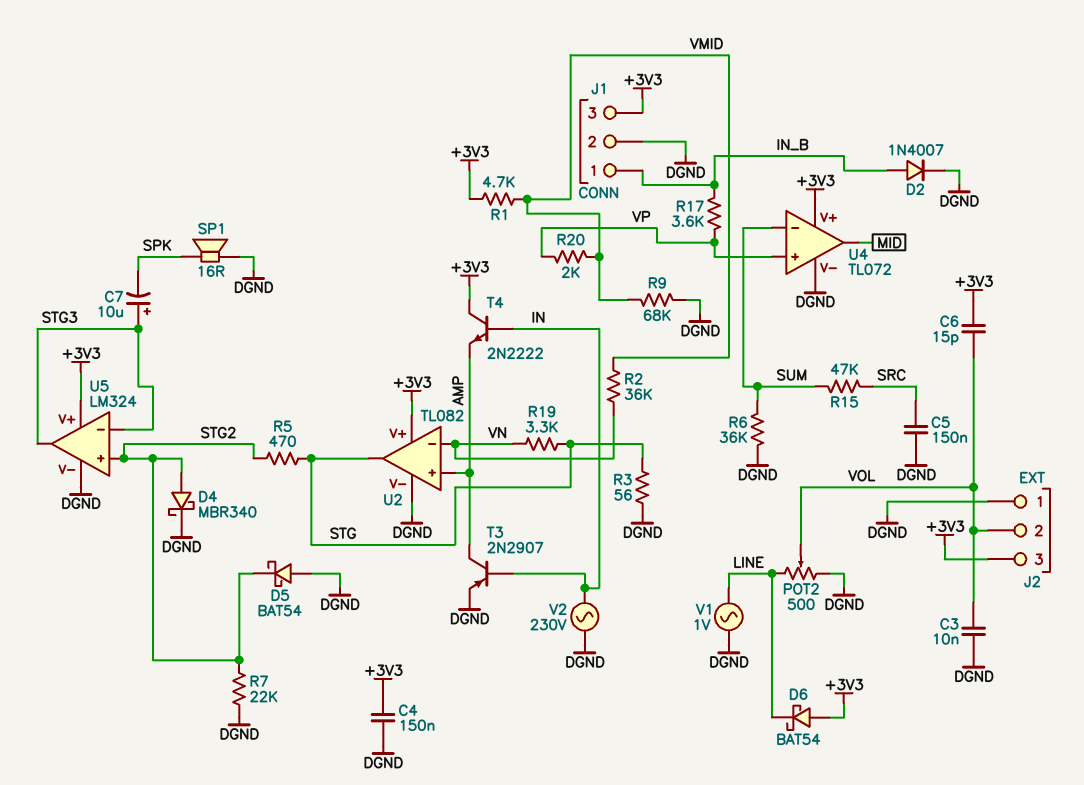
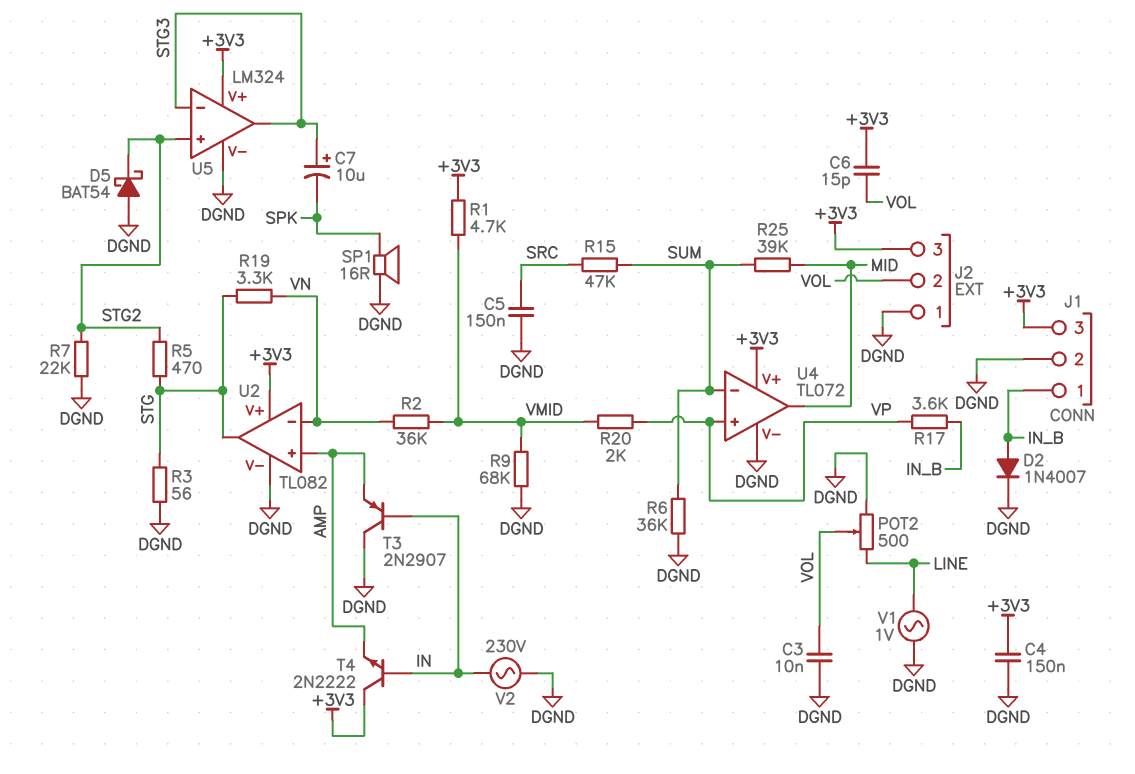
D4: schottky MBR340 (A STG2, K DGND) -> none
D6: schottky BAT54 (A +3V3, K LINE) -> none
R25: none -> 39k (MID, SUM)
T3: PNP 2N2907 (B IN, C AMP, E DGND) -> PNP 2N2907 (B IN, C DGND, E AMP)

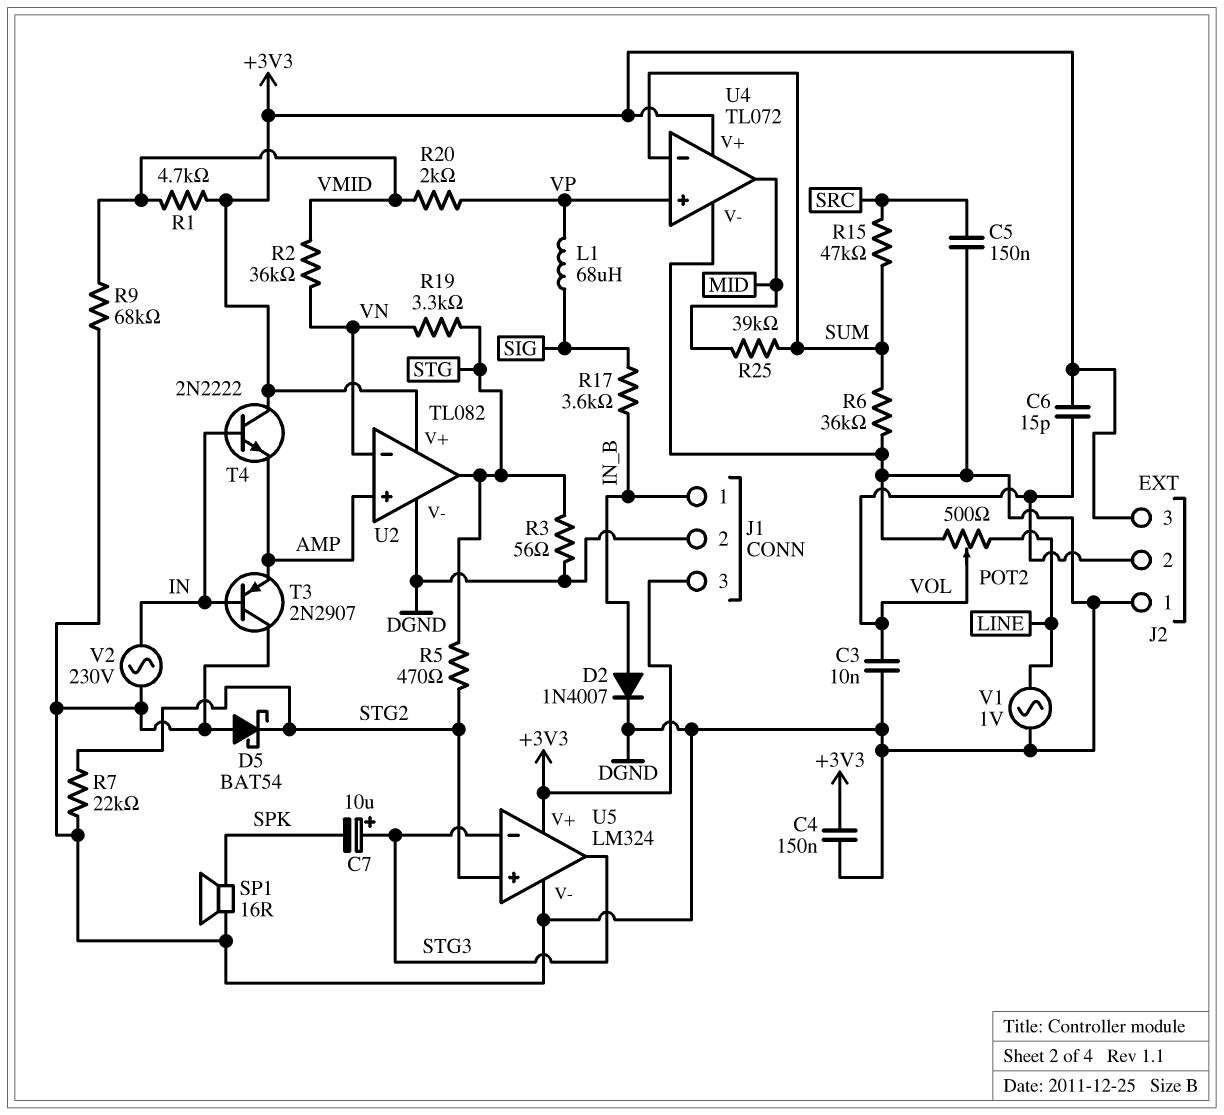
L1: none -> 68uH (SIG, VP)
R17: 3.6k (IN_B, VP) -> 3.6k (IN_B, SIG)

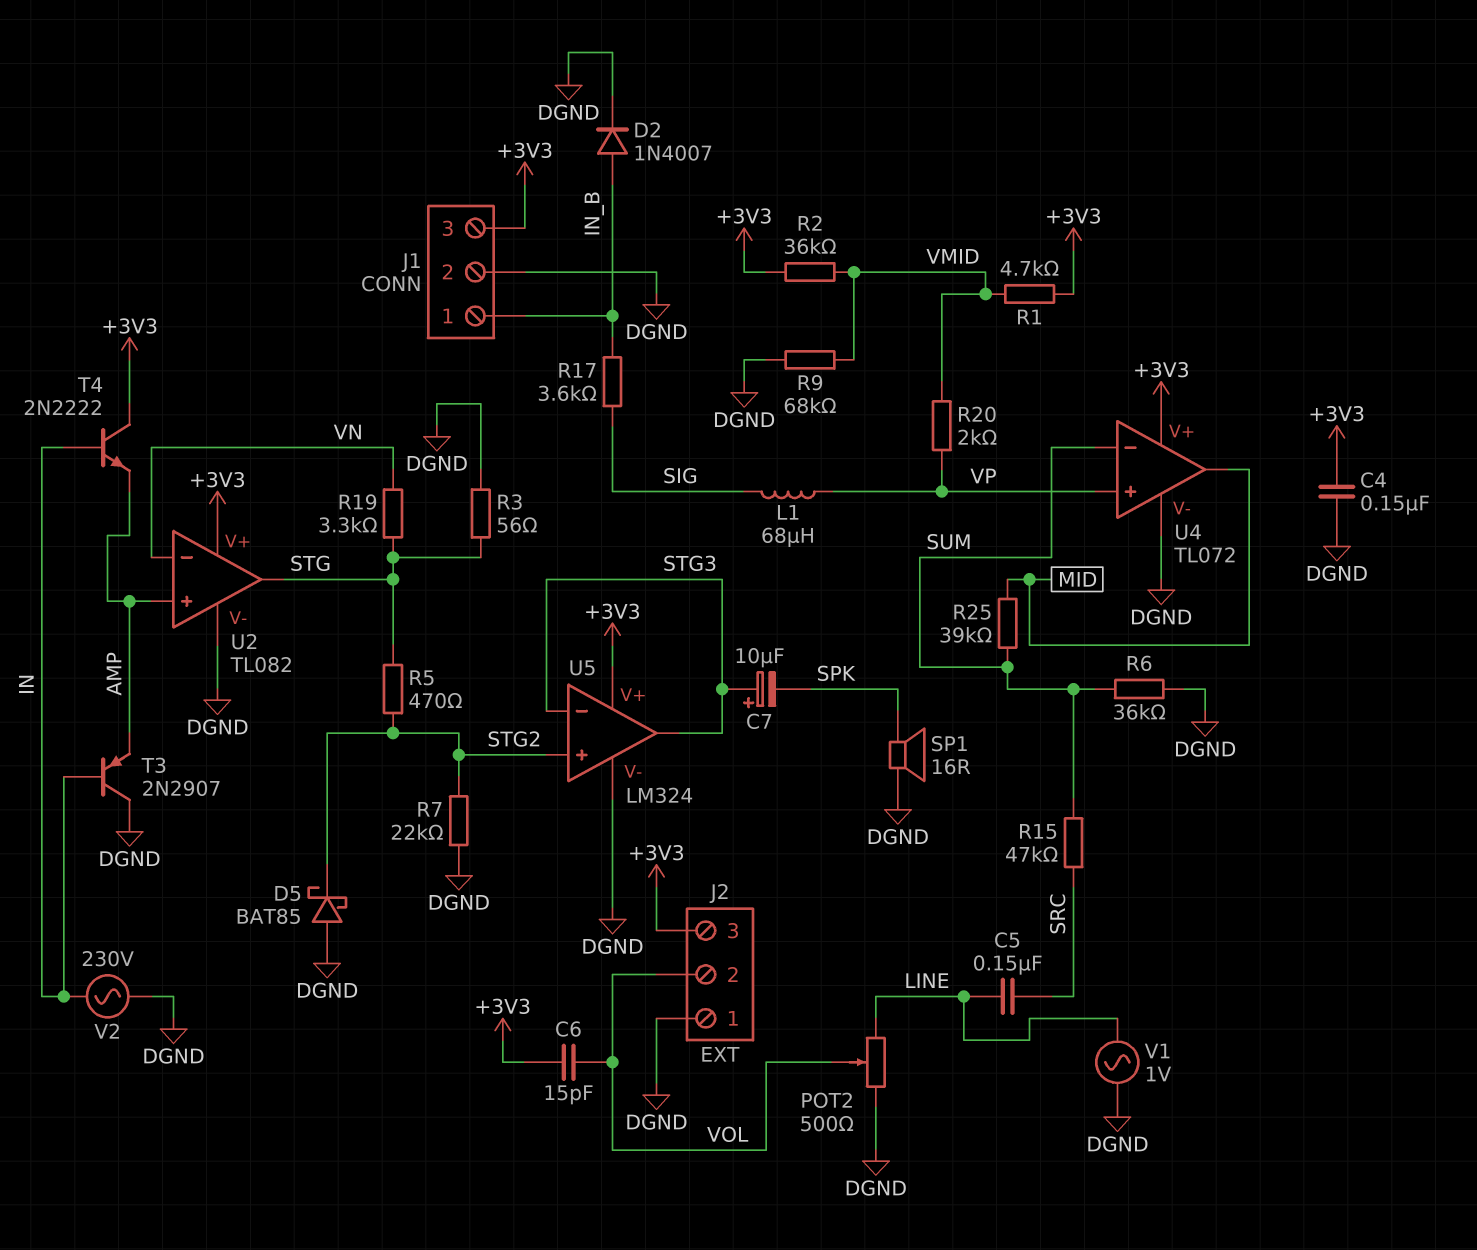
C3: 10nF (DGND, VOL) -> none
C5: 150nF (DGND, SRC) -> 150nF (LINE, SRC)
D5: schottky BAT54 (A DGND, K STG2) -> schottky BAT85 (A DGND, K STG2)
R2: 36k (VMID, VN) -> 36k (+3V3, VMID)

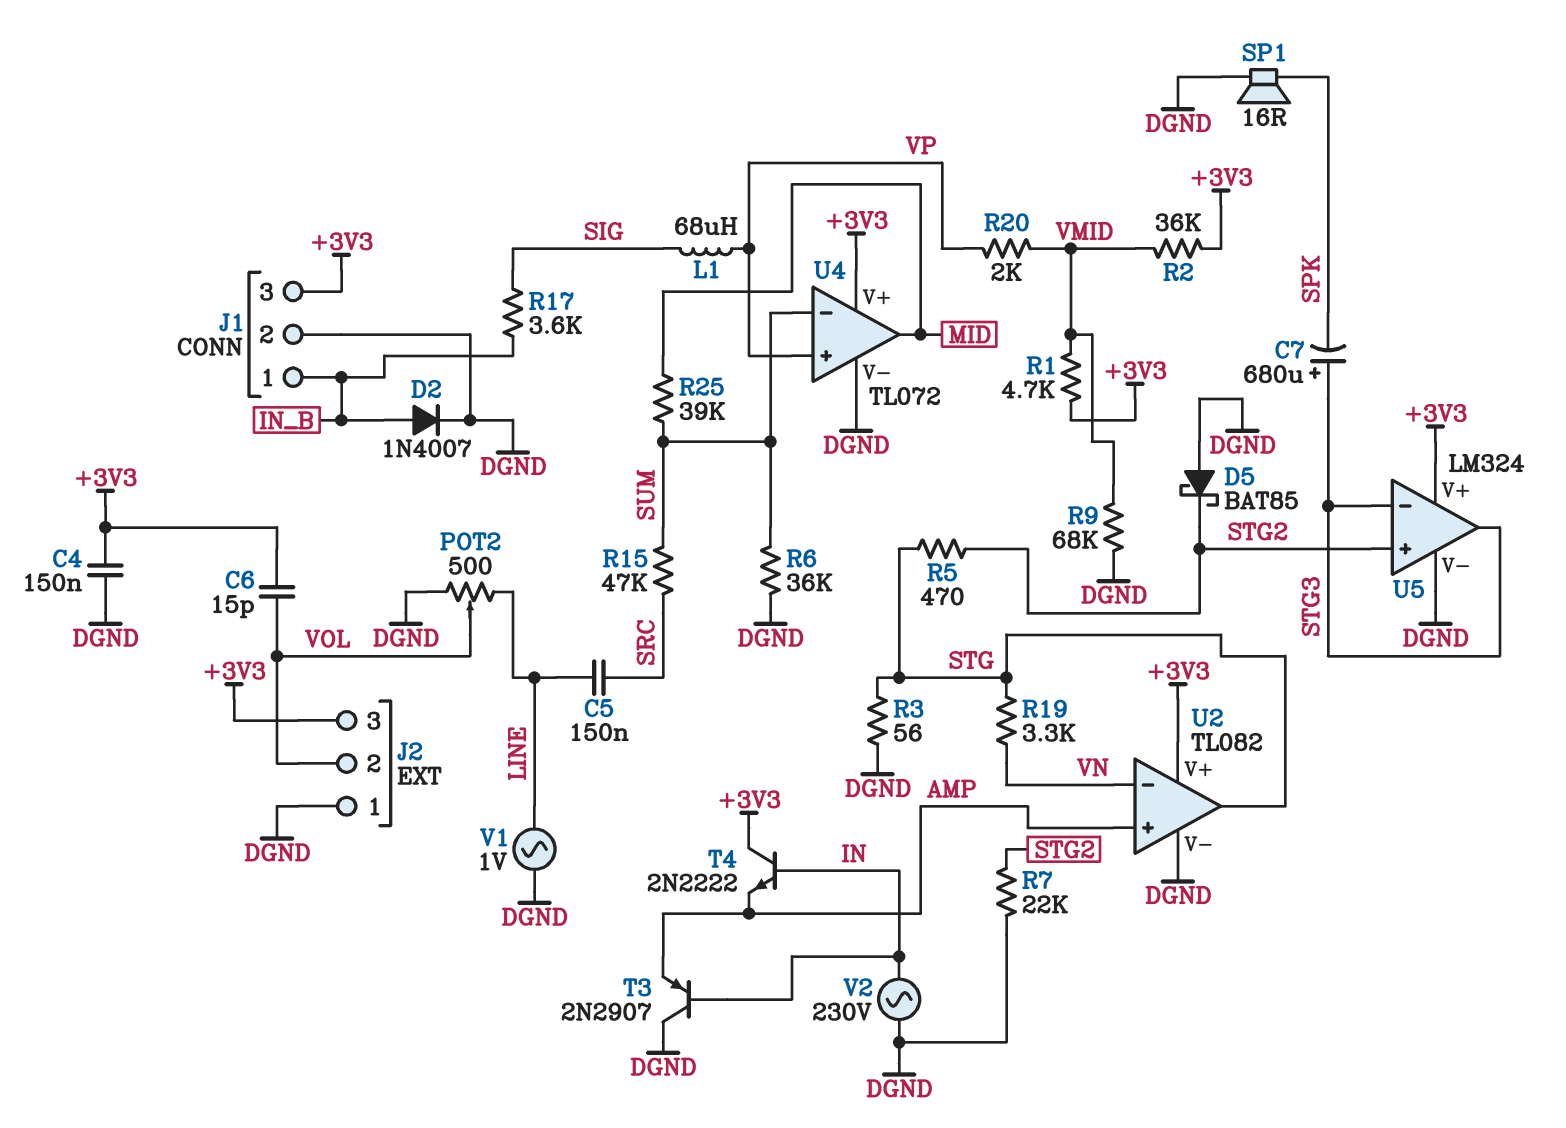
C7: 10uF (plus STG3, minus SPK) -> 680uF (plus STG3, minus SPK)

